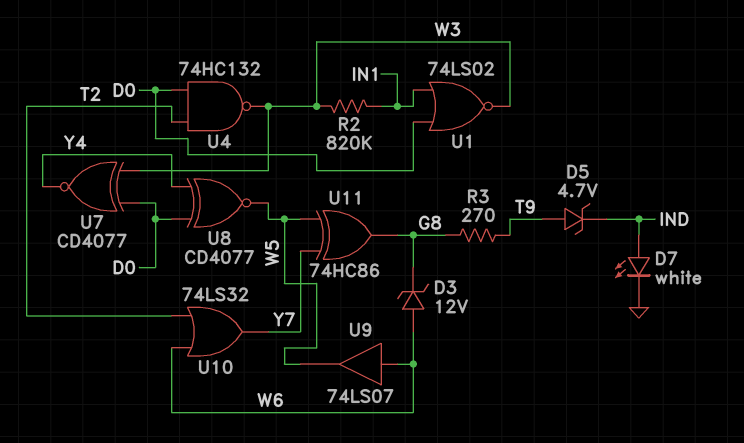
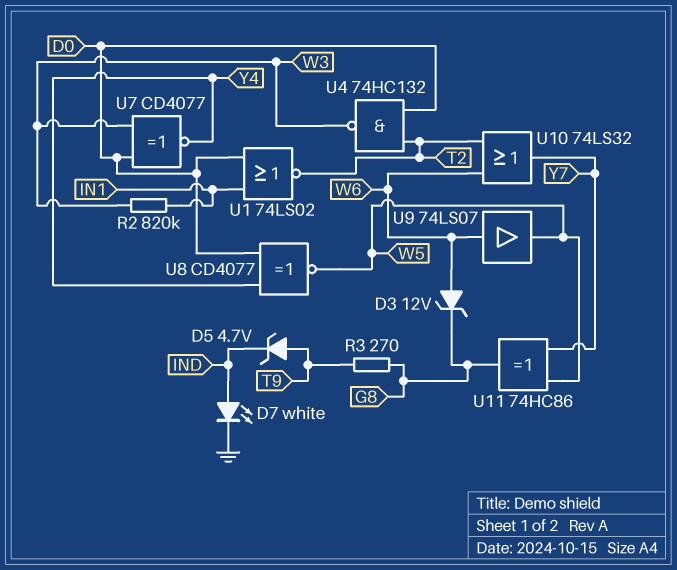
U1: NOR 74LS02 (in D0, in IN1, out W3) -> NOR 74LS02 (in D0, in IN1, out T2)

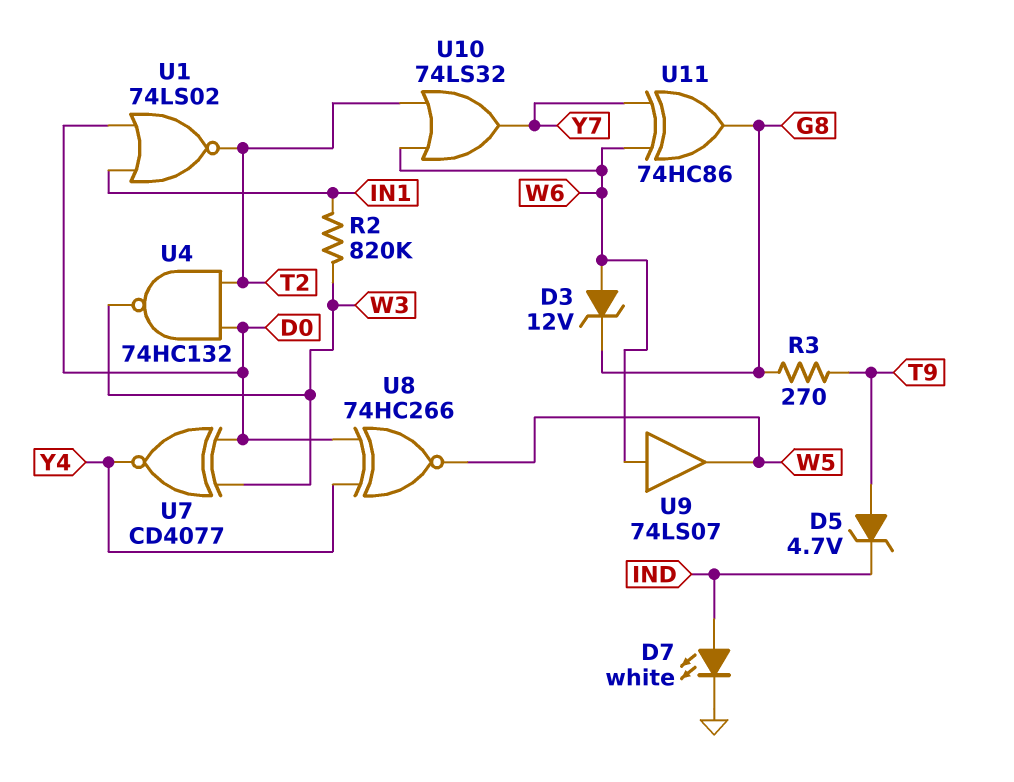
U8: XNOR CD4077 (in D0, in Y4, out W5) -> XNOR 74HC266 (in D0, in Y4, out W5)
U11: XOR 74HC86 (in W5, in Y7, out G8) -> XOR 74HC86 (in W6, in Y7, out G8)

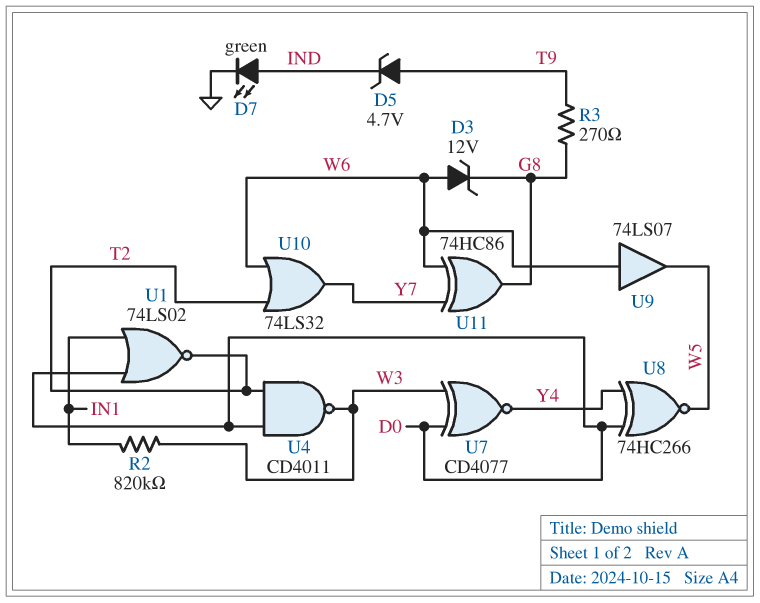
D7: LED white (A IND, K GND) -> LED green (A IND, K GND)
U4: NAND 74HC132 (in D0, in T2, out W3) -> NAND CD4011 (in D0, in T2, out W3)

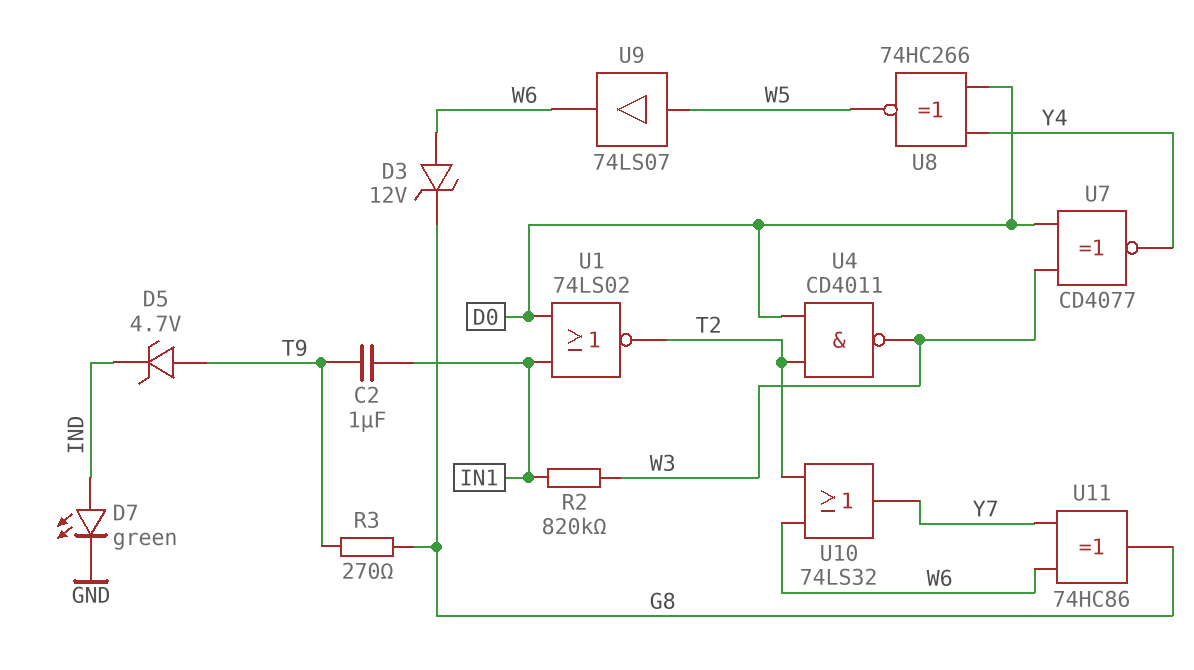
C2: none -> 1uF (IN1, T9)
U9: buffer 74LS07 (in W6, out W5) -> buffer 74LS07 (in W5, out W6)

